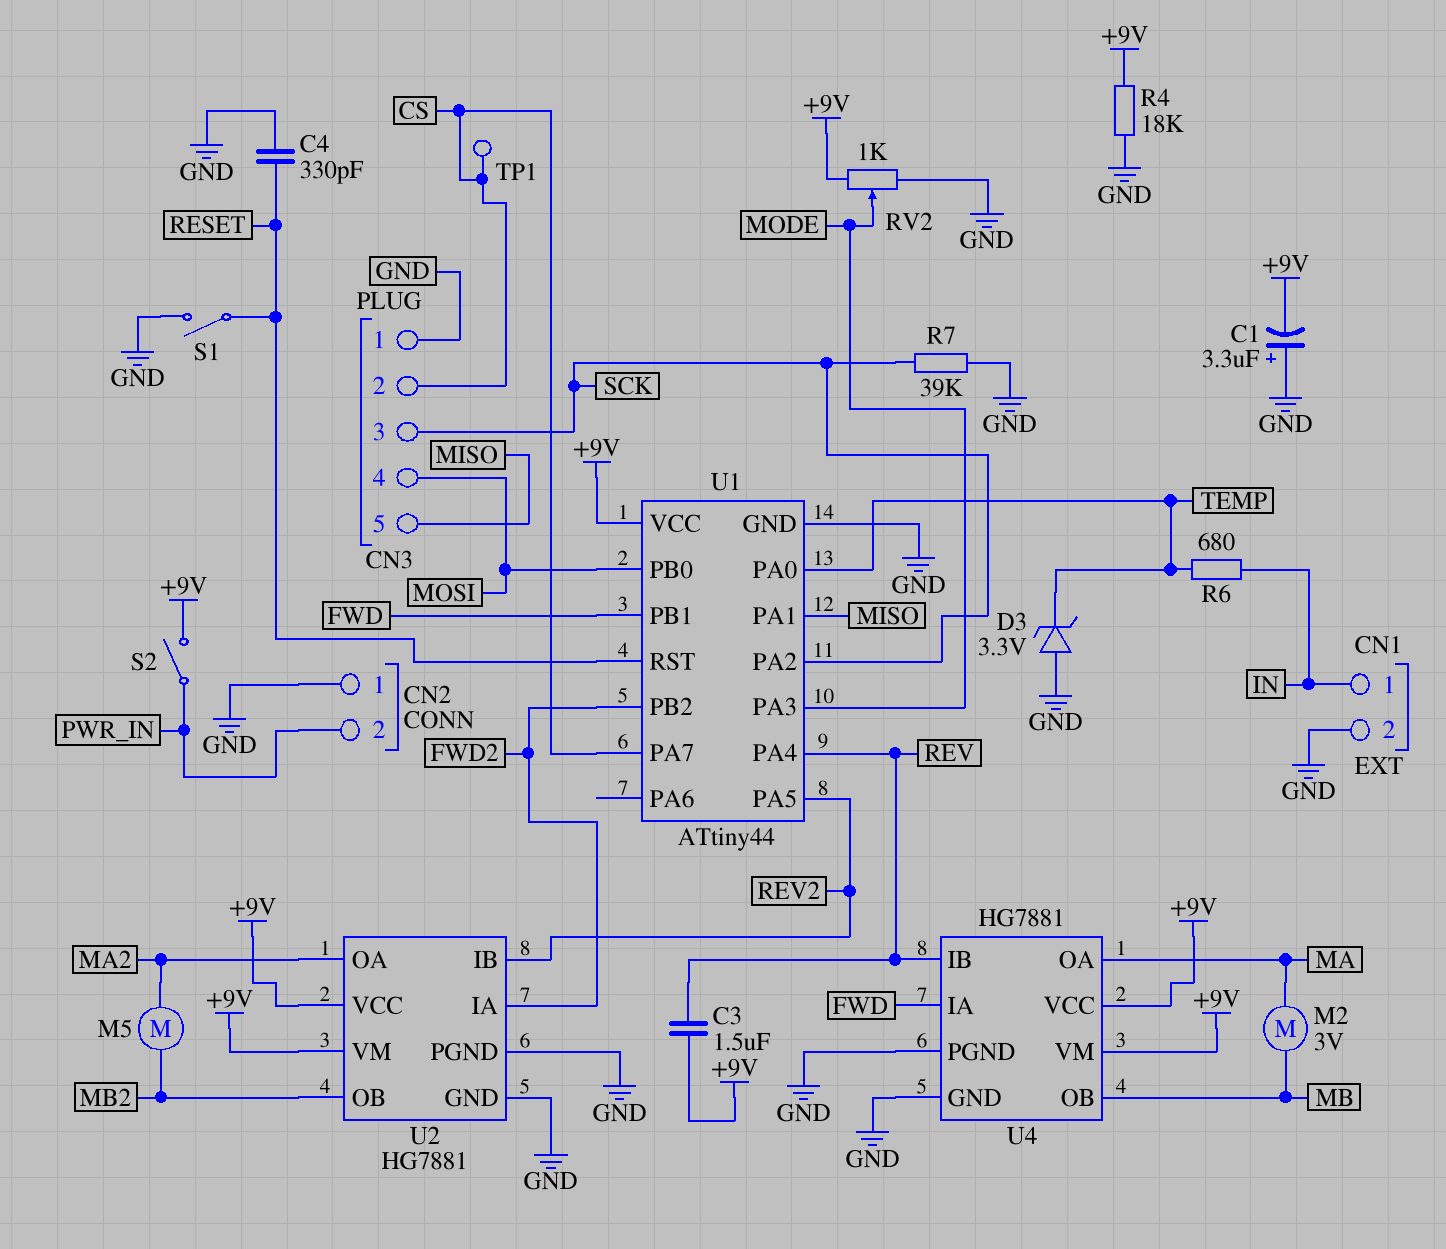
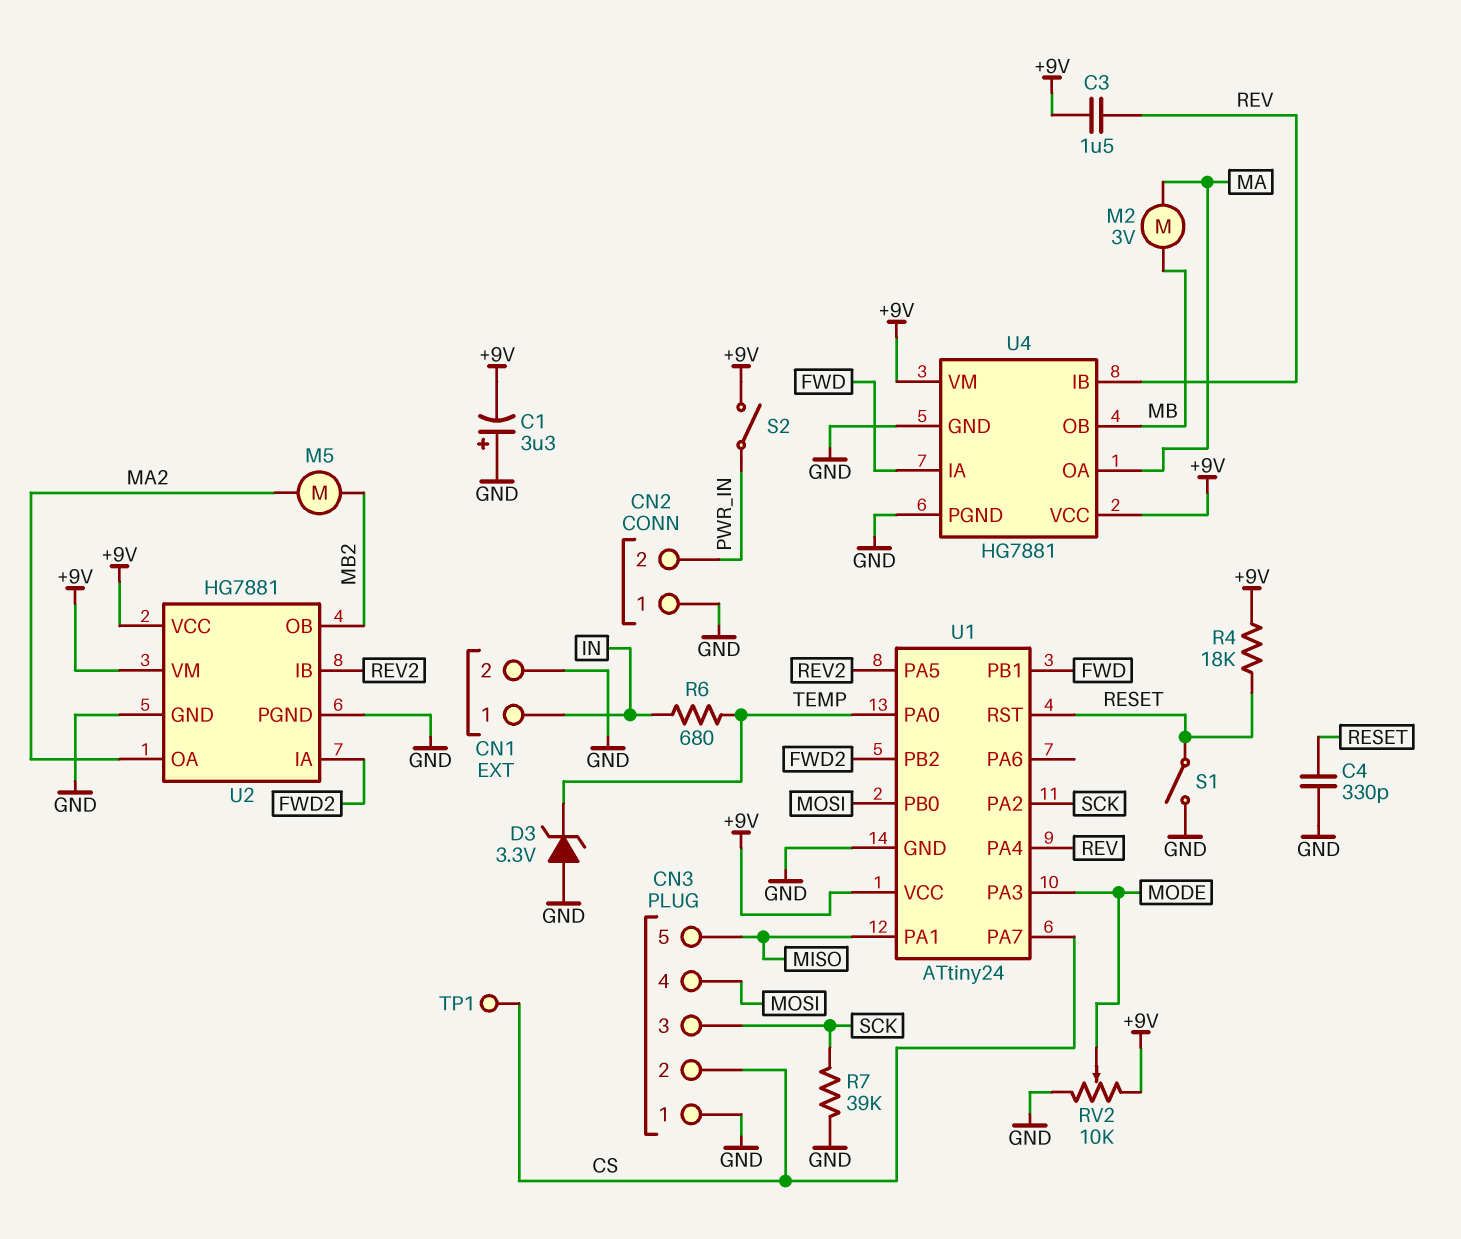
R4: 18k (+9V, GND) -> 18k (+9V, RESET)
RV2: 1k (+9V, GND, wiper MODE) -> 10k (+9V, GND, wiper MODE)
U1: ATtiny44 -> ATtiny24

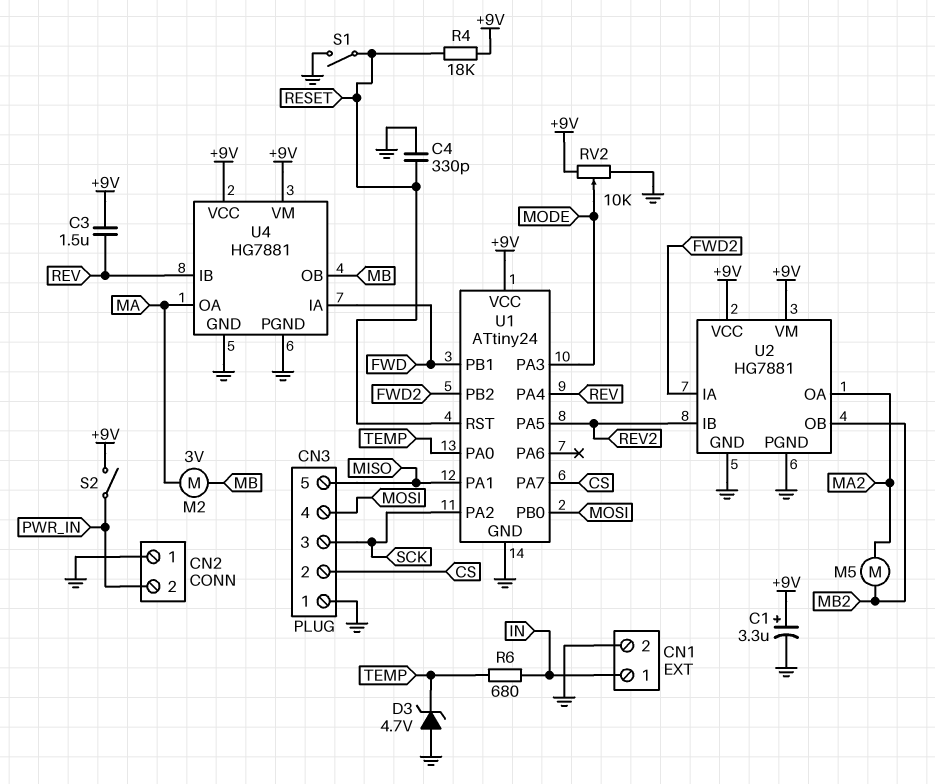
C1: 3.3uF (plus GND, minus +9V) -> 3.3uF (plus +9V, minus GND)
D3: zener 3.3V (A GND, K TEMP) -> zener 4.7V (A GND, K TEMP)
R7: 39k (GND, SCK) -> none
TP1: test point (CS) -> none

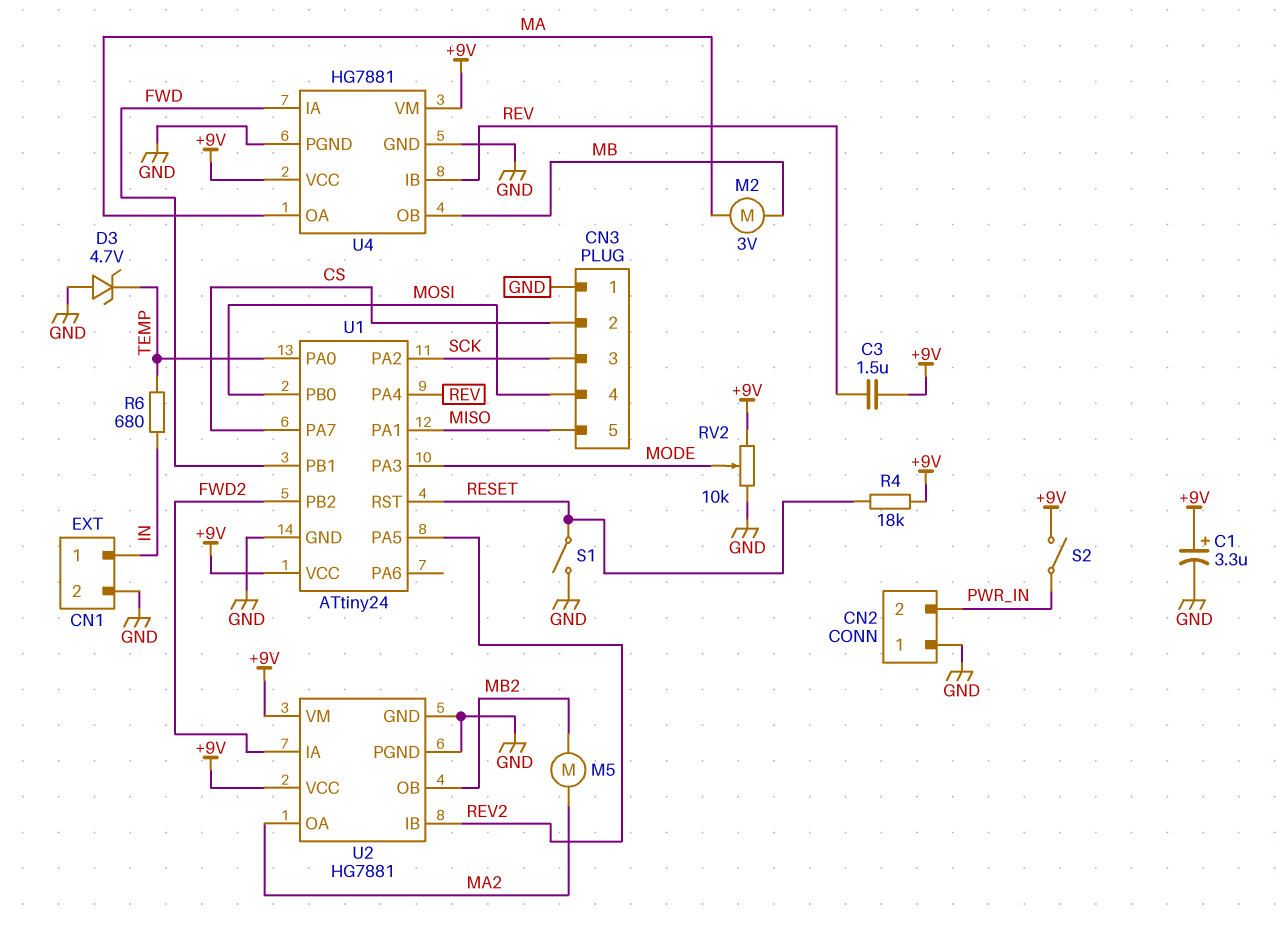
C4: 330pF (GND, RESET) -> none

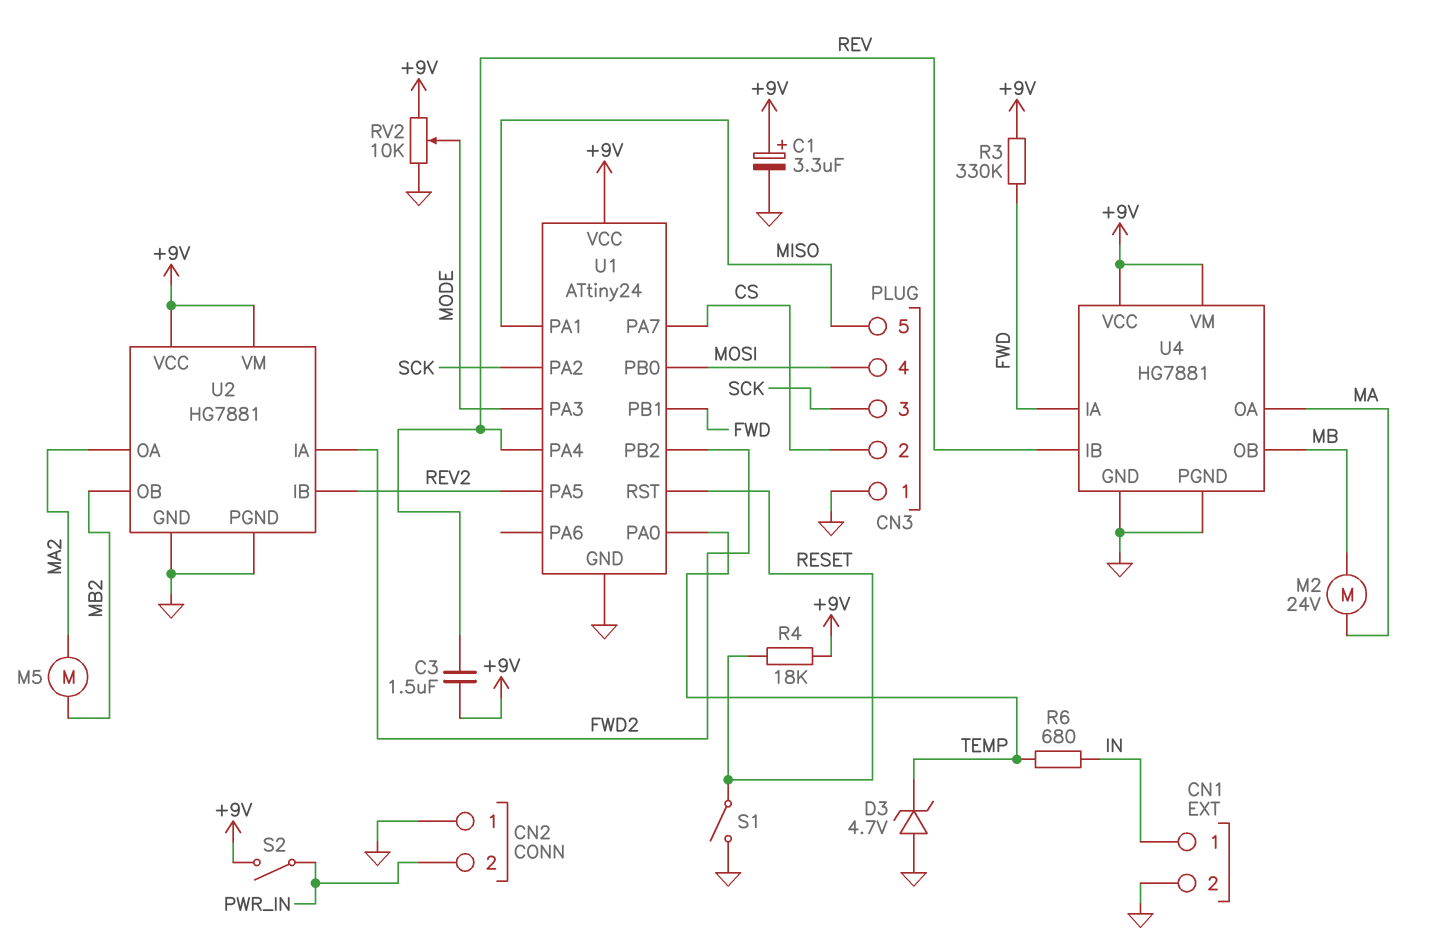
M2: motor 3V (MA, MB) -> motor 24V (MA, MB)
R3: none -> 330k (+9V, FWD)

